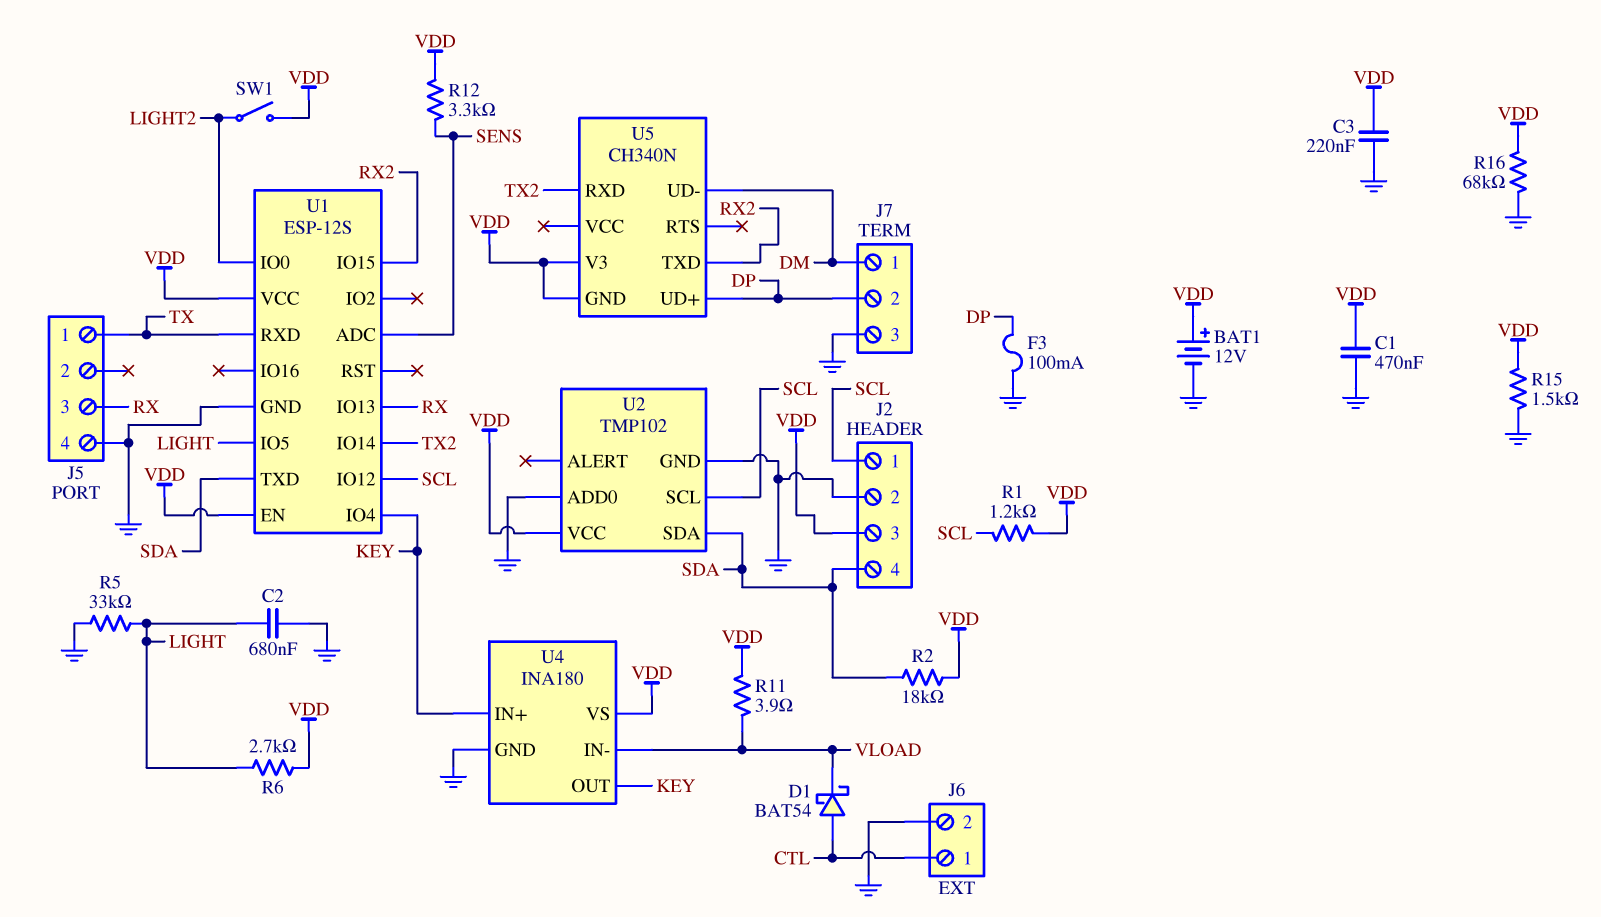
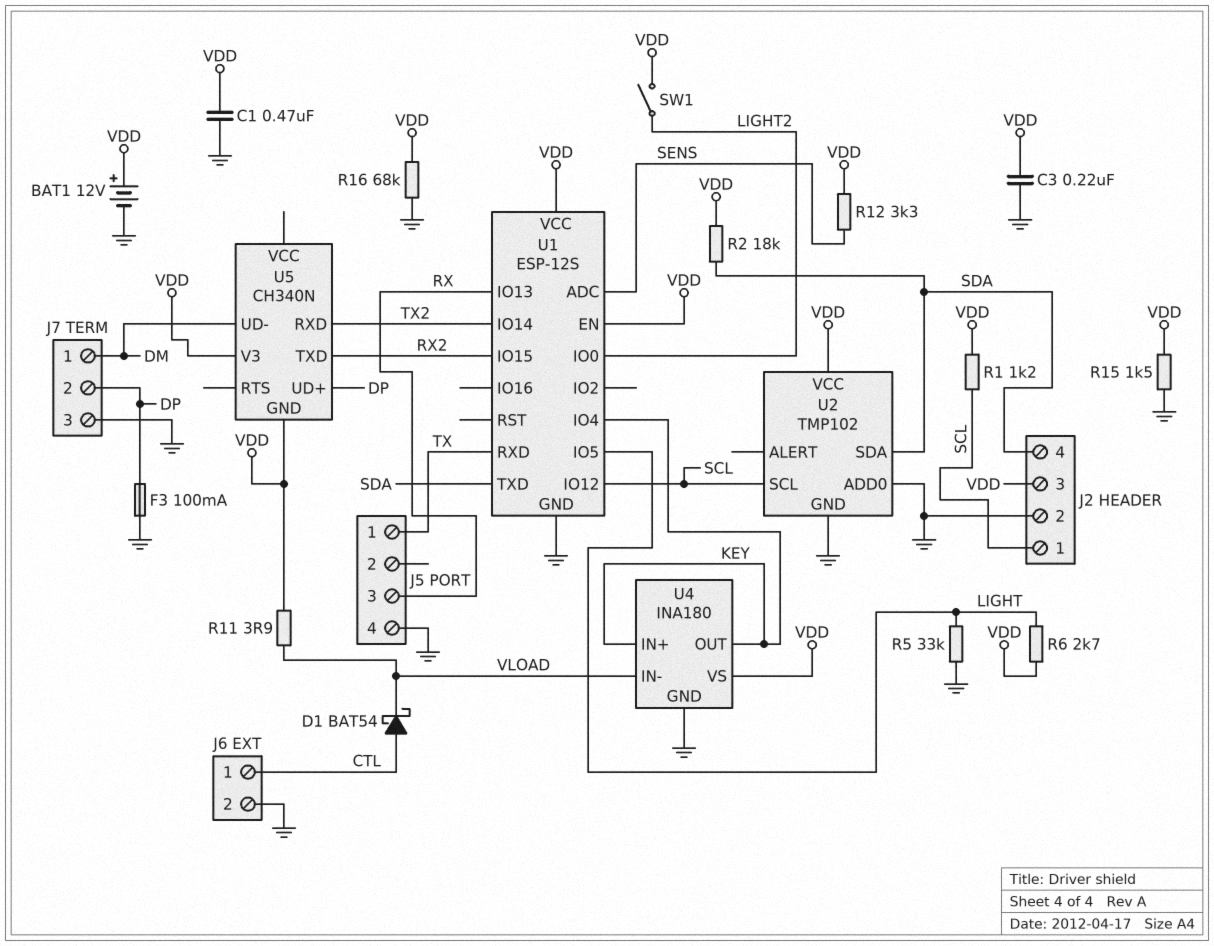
C2: 680nF (GND, LIGHT) -> none

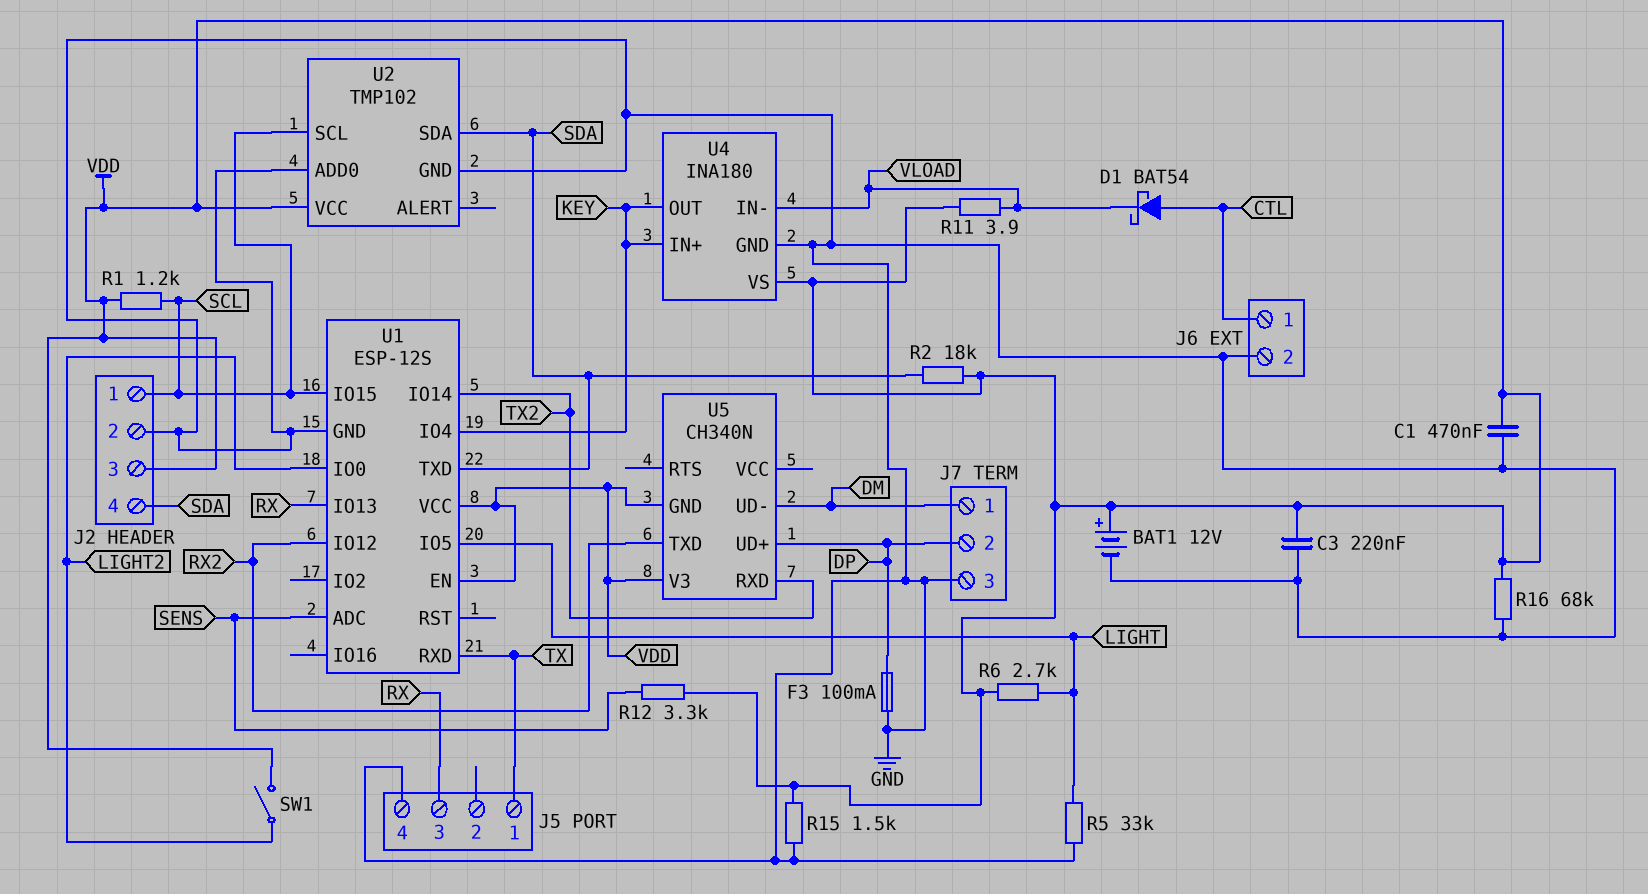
U1 pin IO12: SCL -> RX2
U1 pin IO15: RX2 -> SCL

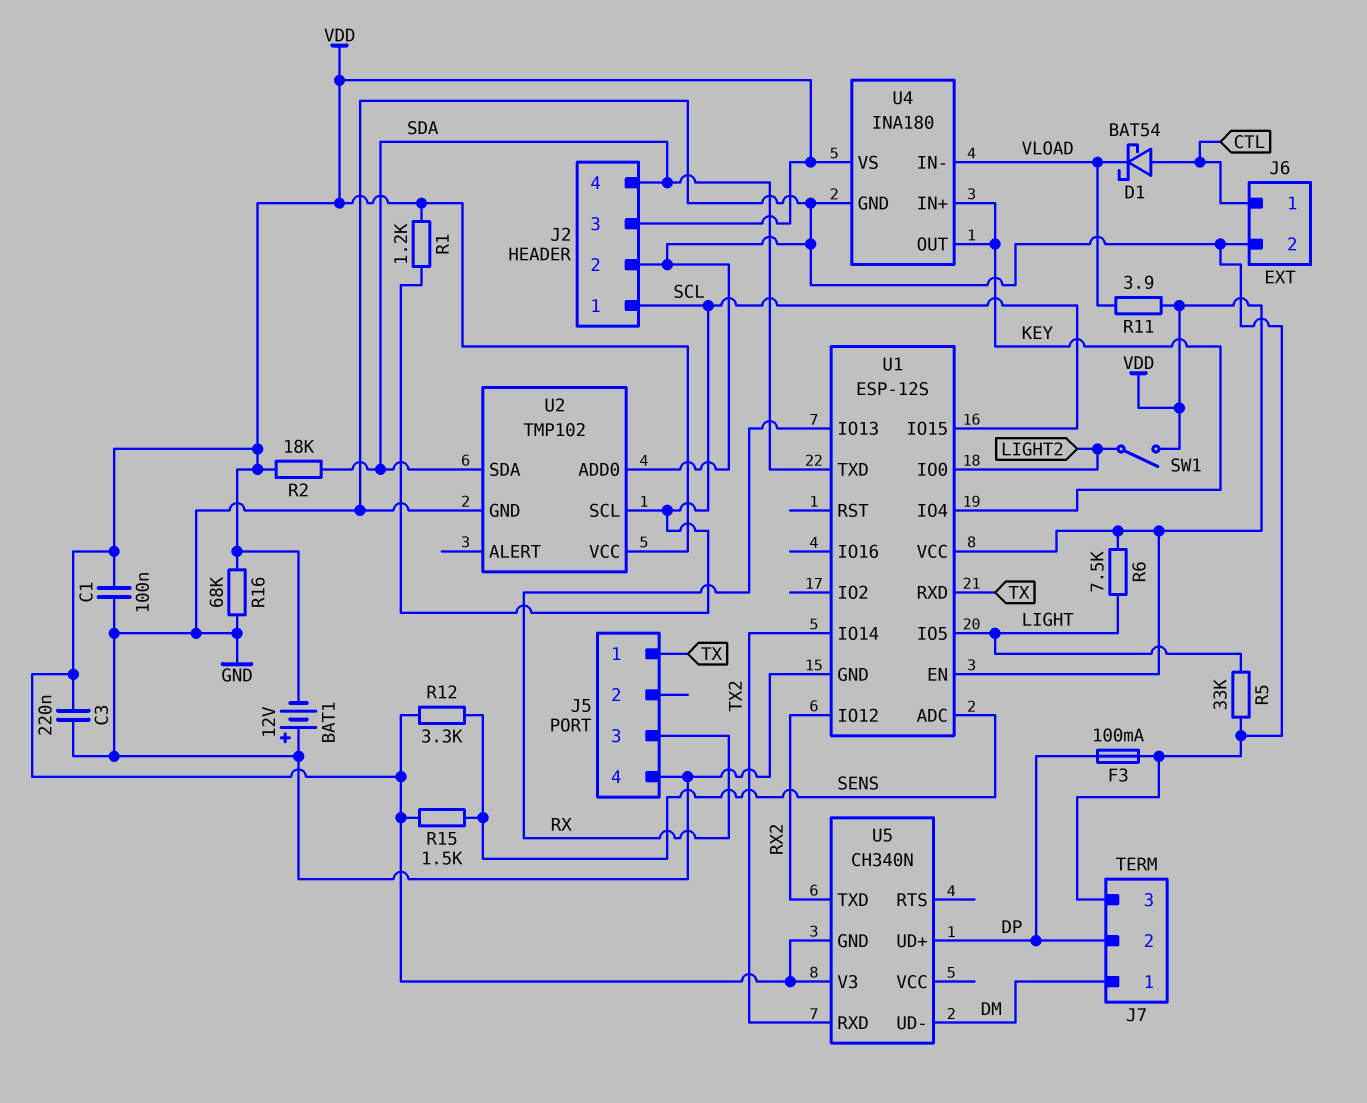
BAT1: 12V (plus VDD, minus GND) -> 12V (plus GND, minus VDD)
C1: 470nF (GND, VDD) -> 100nF (GND, VDD)
R6: 2.7k (LIGHT, VDD) -> 7.5k (LIGHT, VDD)
R15: 1.5k (GND, VDD) -> 1.5k (SENS, VDD)

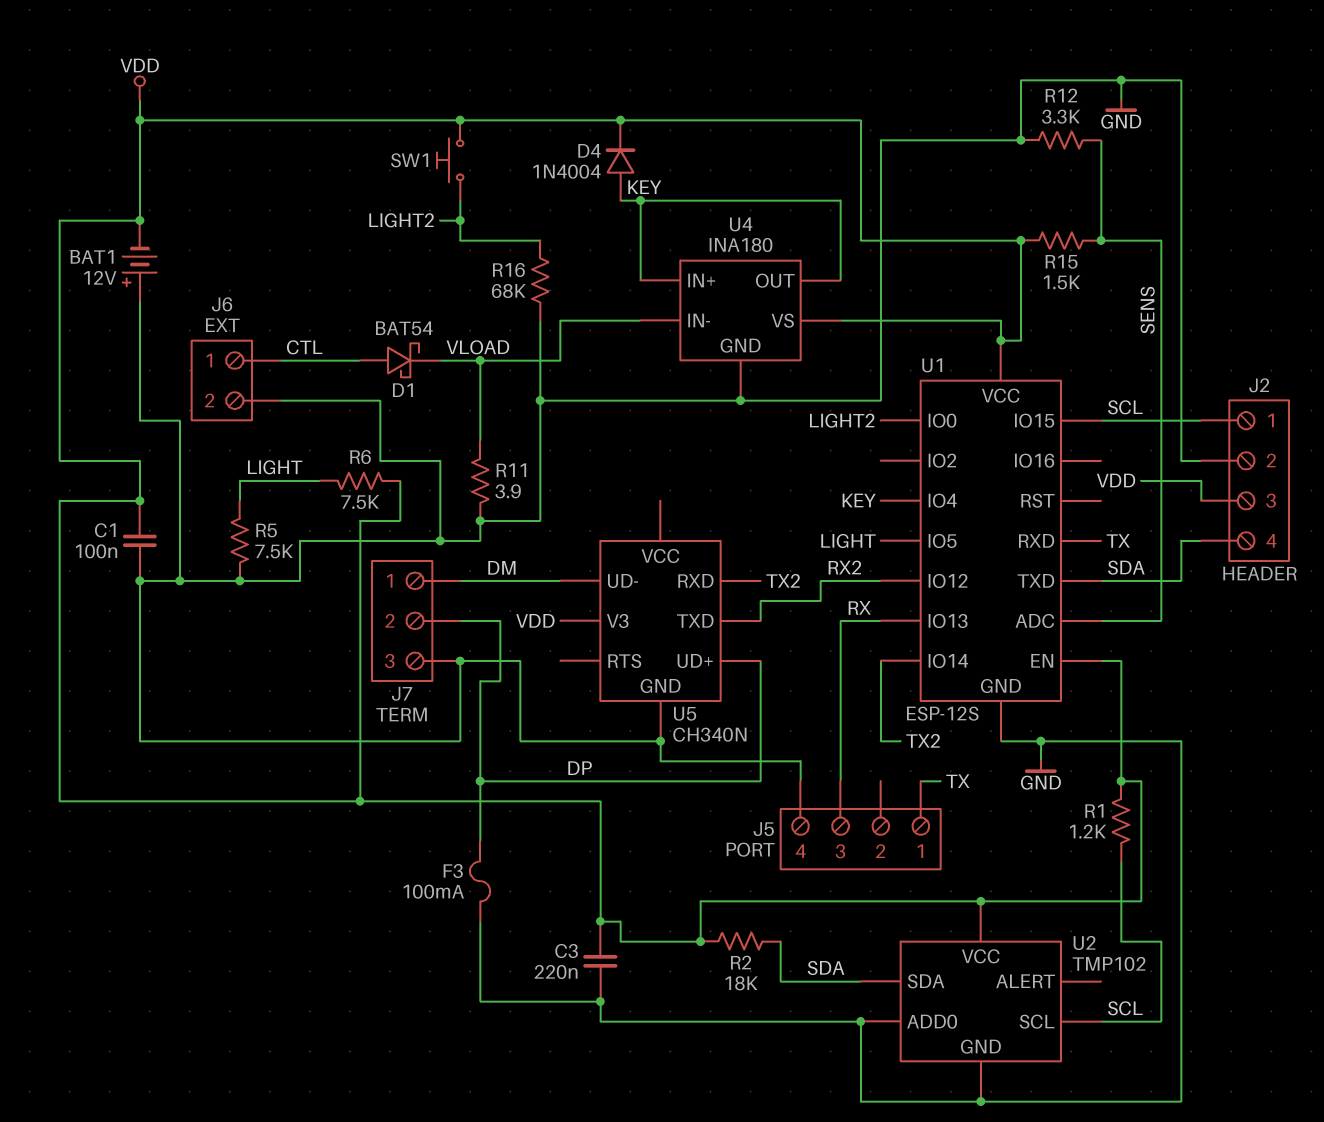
D4: none -> diode 1N4004 (A KEY, K VDD)
R5: 33k (GND, LIGHT) -> 7.5k (GND, LIGHT)
R11: 3.9 (VDD, VLOAD) -> 3.9 (GND, VLOAD)
R12: 3.3k (SENS, VDD) -> 3.3k (GND, SENS)
R16: 68k (GND, VDD) -> 68k (GND, LIGHT2)
SW1: switch (LIGHT2, VDD) -> button (LIGHT2, VDD)
U5 pin GND: VDD -> GND

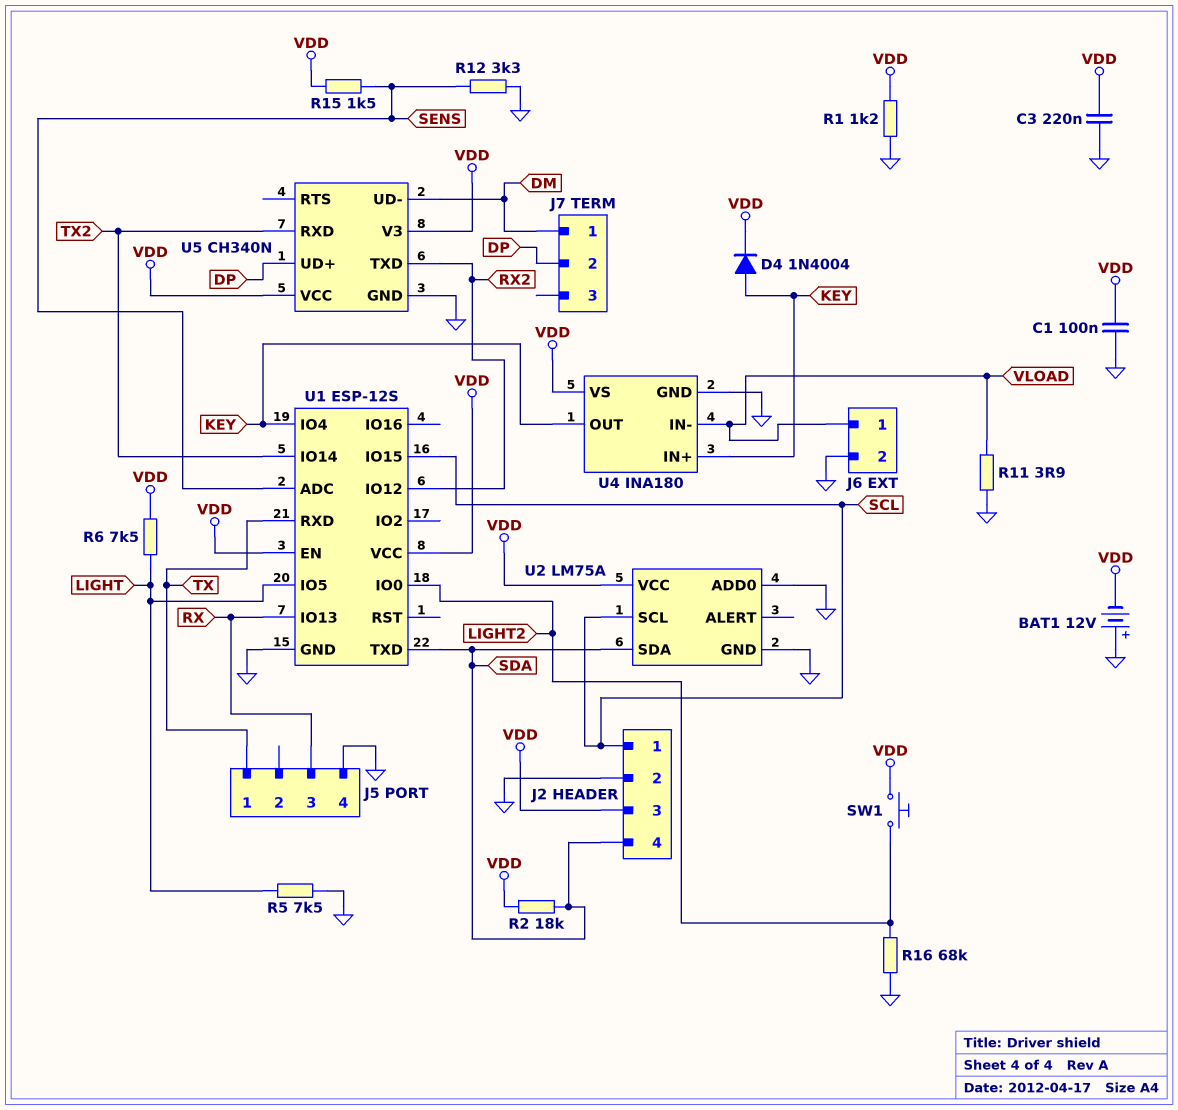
D1: schottky BAT54 (A CTL, K VLOAD) -> none
F3: 100mA (DP, GND) -> none
J6 pin 1: CTL -> VLOAD
J7 pin 3: GND -> none
R1: 1.2k (SCL, VDD) -> 1.2k (GND, VDD)
U2: TMP102 -> LM75A
U5 pin VCC: none -> VDD

